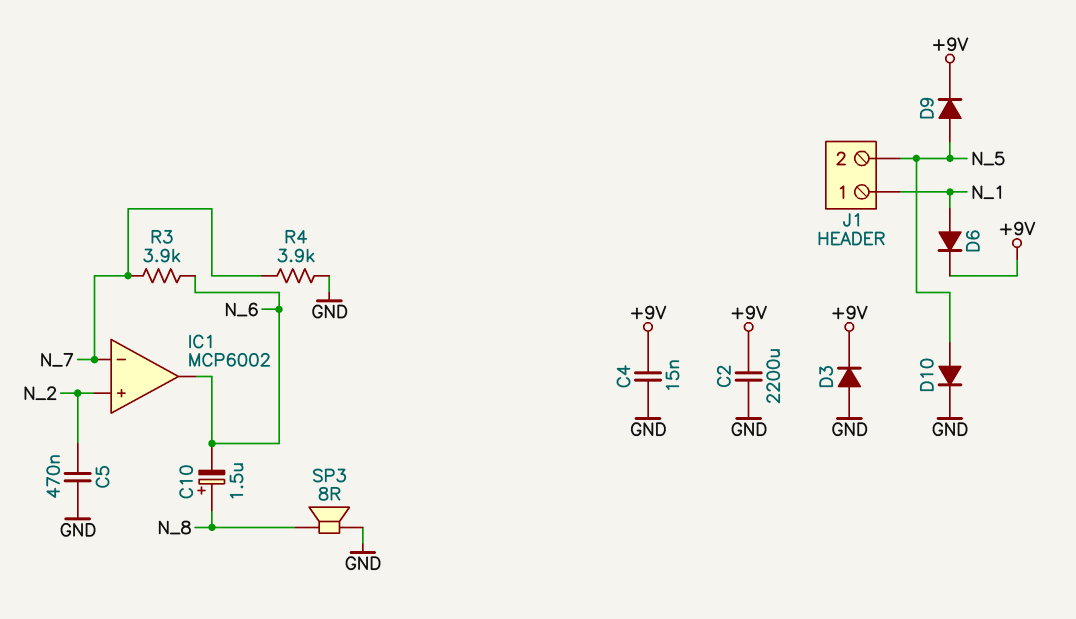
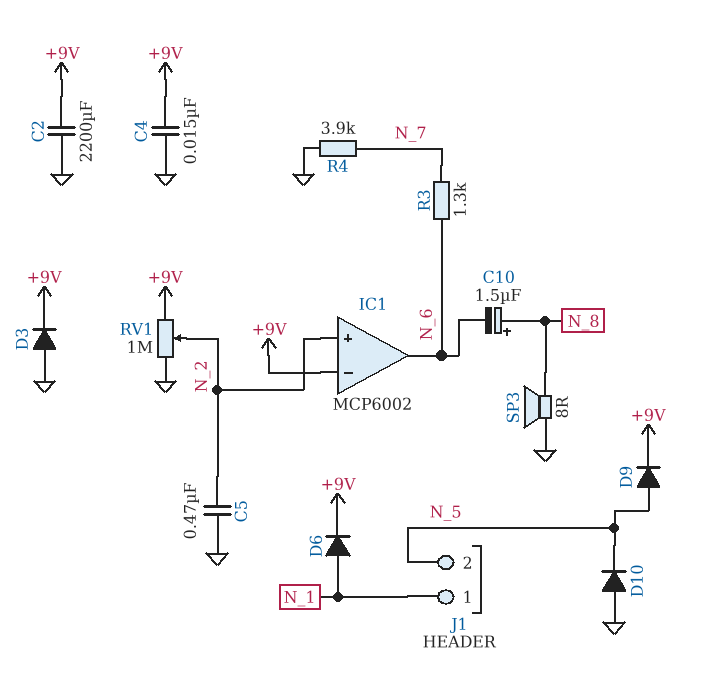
D10: diode (A N_5, K GND) -> diode (A GND, K N_5)
IC1 pin in-: N_7 -> +9V
R3: 3.9k (N_6, N_7) -> 1.3k (N_6, N_7)
RV1: none -> 1M (+9V, GND, wiper N_2)

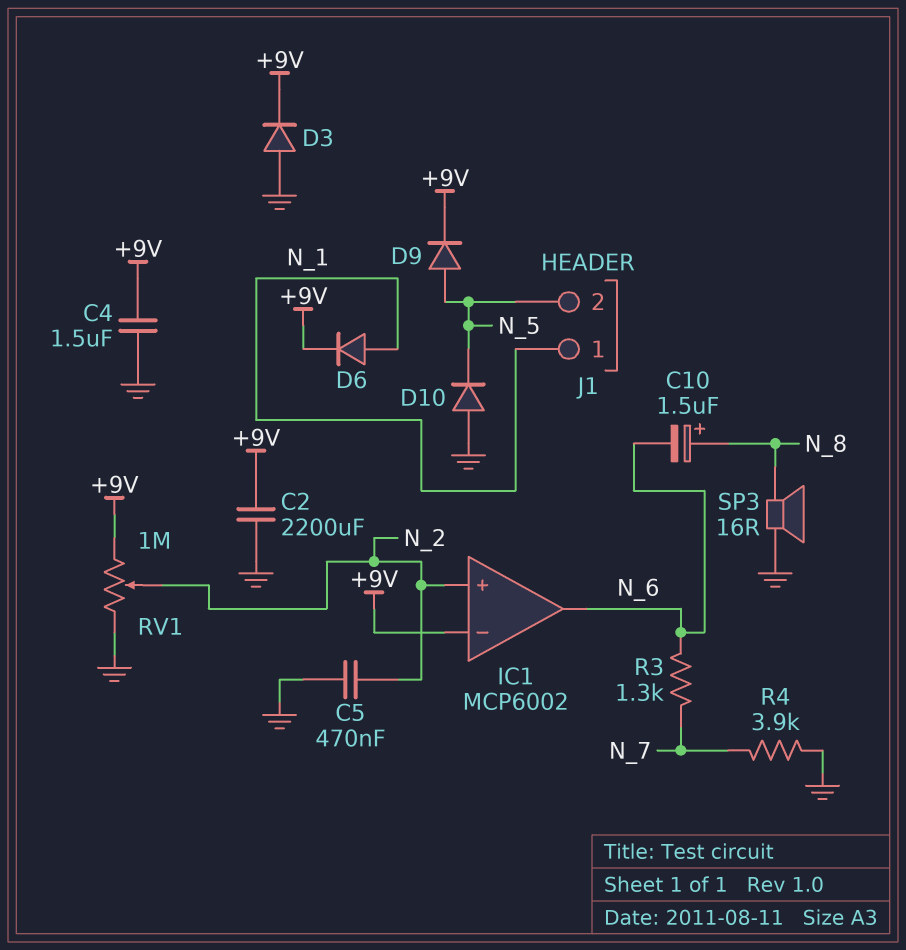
C4: 15nF (+9V, GND) -> 1.5uF (+9V, GND)
SP3: speaker 8R (GND, N_8) -> speaker 16R (GND, N_8)

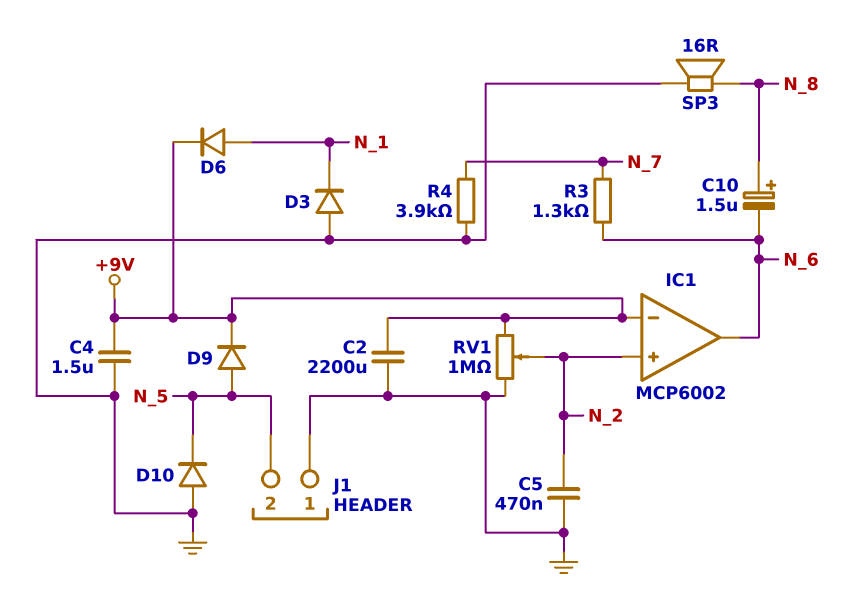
D3: diode (A GND, K +9V) -> diode (A GND, K N_1)
J1 pin 1: N_1 -> GND

